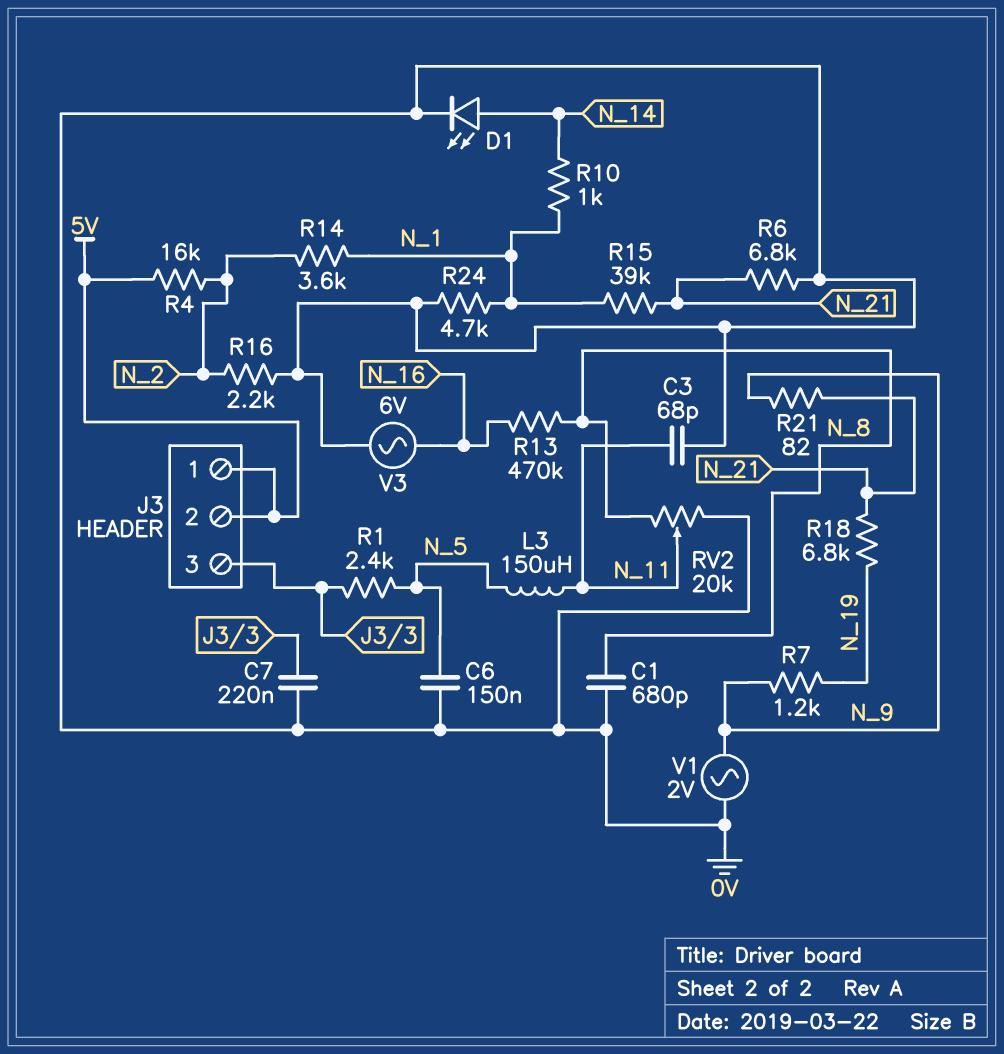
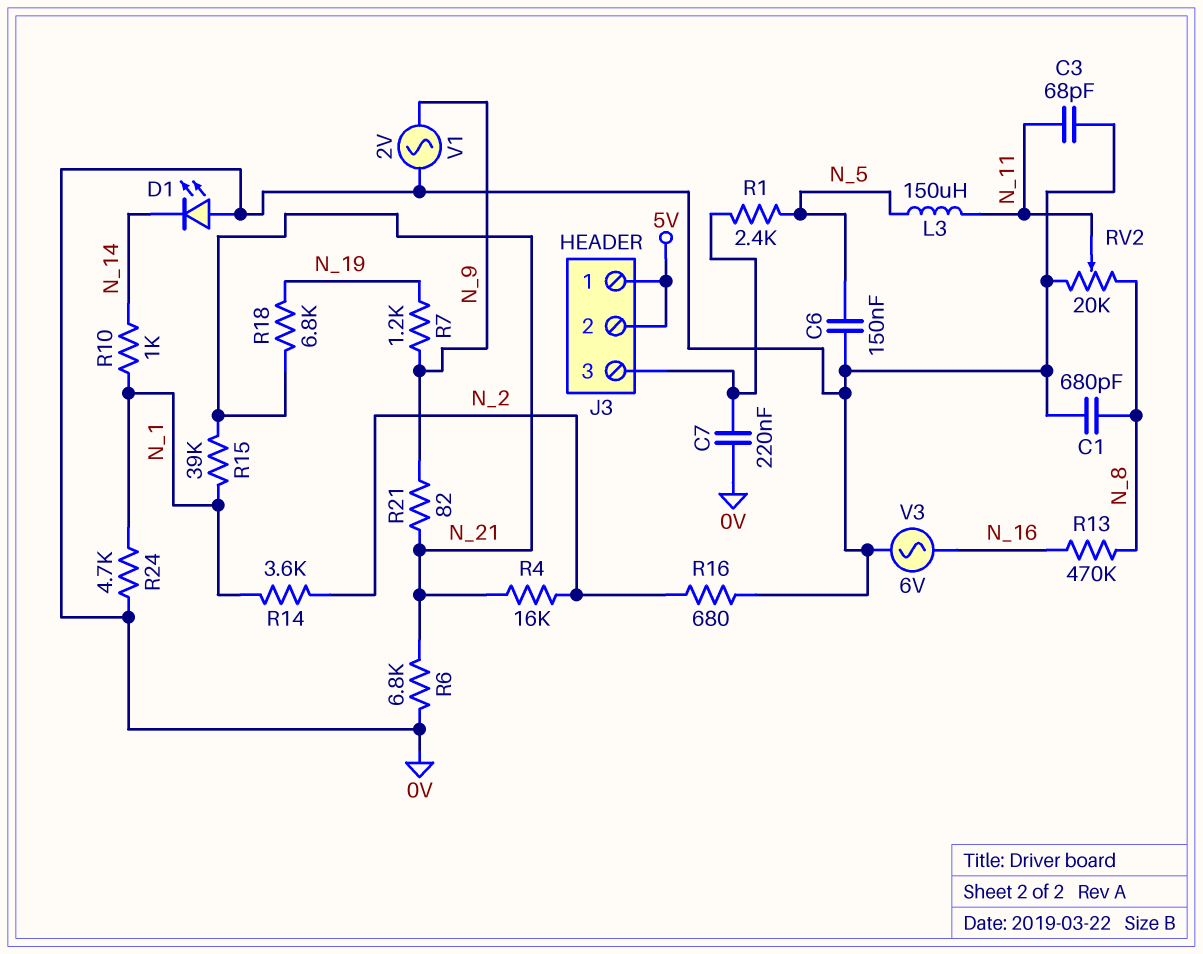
D1: LED (A N_14, K 0V) -> LED (A 0V, K N_14)
R4: 16k (5V, N_2) -> 16k (N_2, N_21)
R16: 2.2k (0V, N_2) -> 680 (0V, N_2)

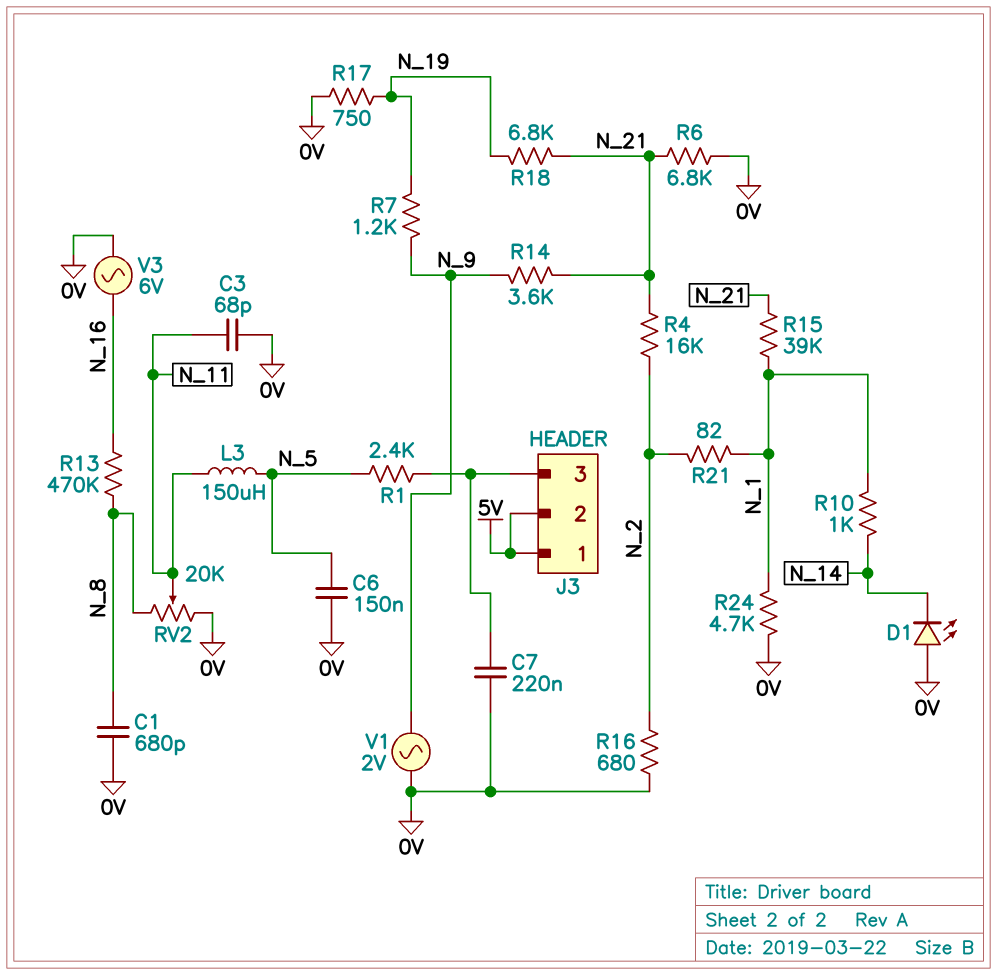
R14: 3.6k (N_1, N_2) -> 3.6k (N_9, N_21)
R17: none -> 750 (0V, N_19)
R21: 82 (N_9, N_21) -> 82 (N_1, N_2)

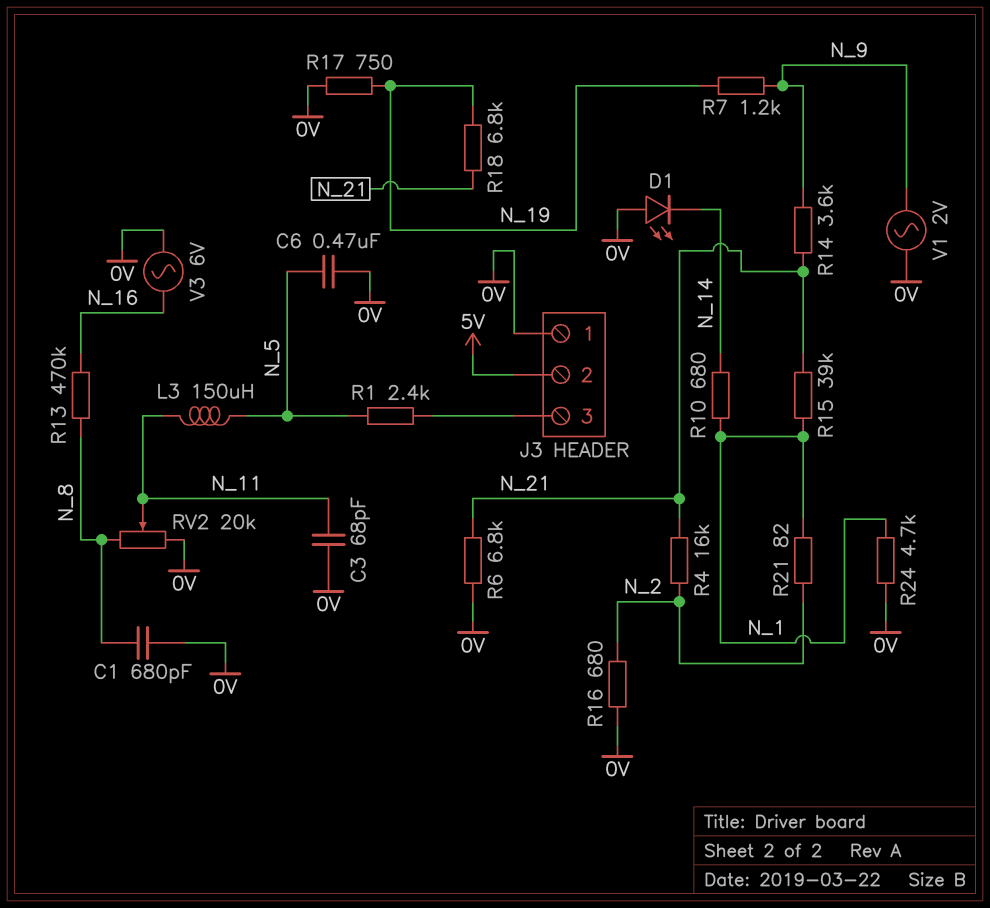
C6: 150nF (0V, N_5) -> 470nF (0V, N_5)
C7: 220nF (0V, J3/3) -> none
J3 pin 1: 5V -> 0V
R10: 1k (N_1, N_14) -> 680 (N_1, N_14)

